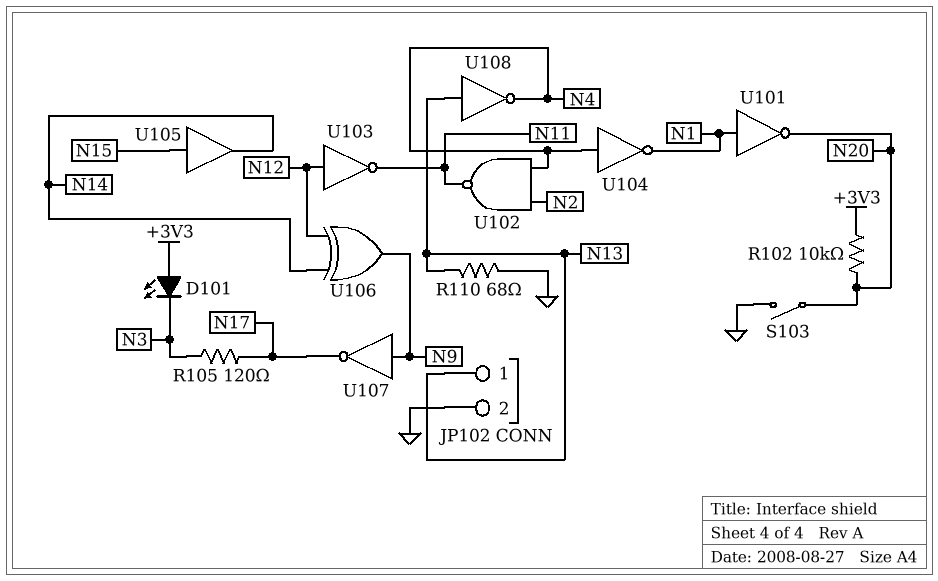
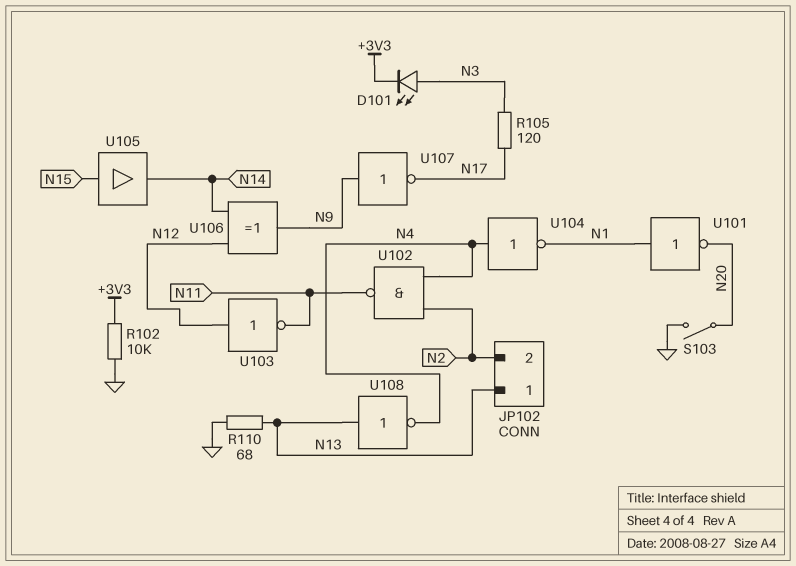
D101: LED (A +3V3, K N3) -> LED (A N3, K +3V3)
JP102 pin 2: GND -> N2
R102: 10k (+3V3, N20) -> 10k (+3V3, GND)

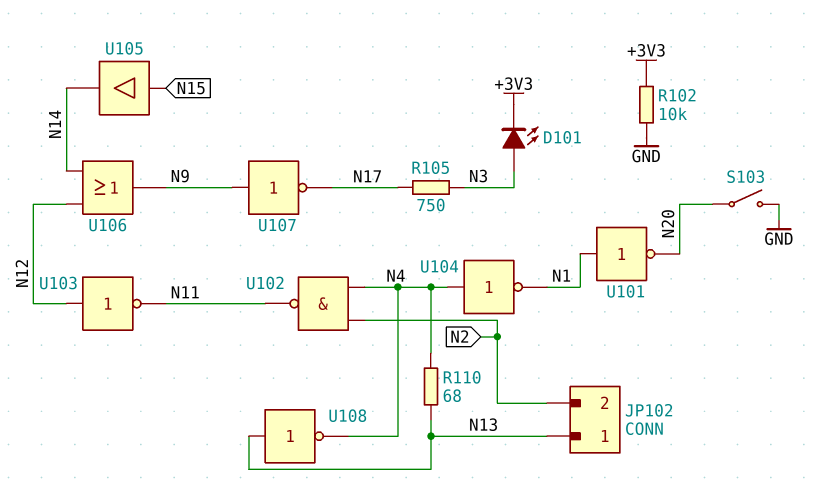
R105: 120 (N3, N17) -> 750 (N3, N17)
R110: 68 (GND, N13) -> 68 (N4, N13)
U106: XOR (in N12, in N14, out N9) -> OR (in N12, in N14, out N9)

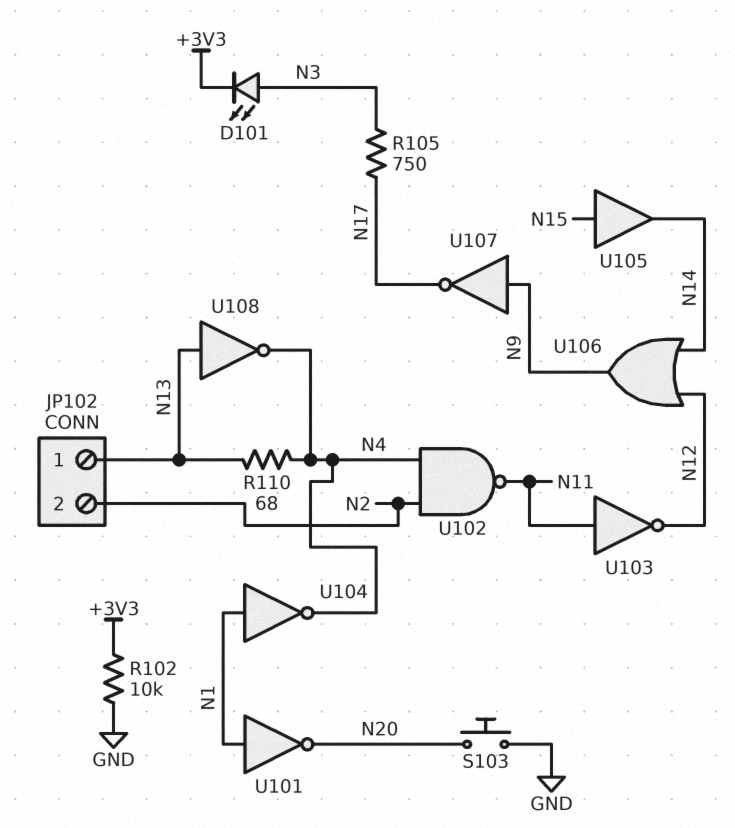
S103: switch (GND, N20) -> button (GND, N20)
U103: NOT (in N12, out N11) -> NOT (in N11, out N12)
U104: NOT (in N4, out N1) -> NOT (in N1, out N4)

